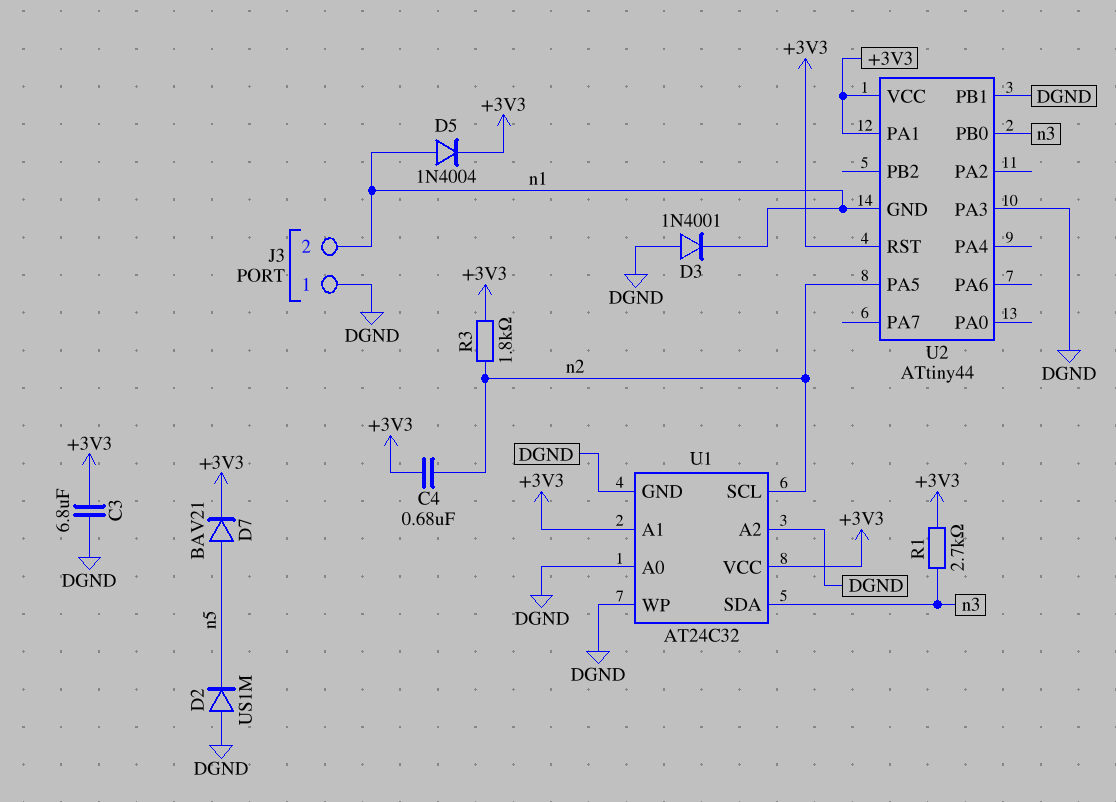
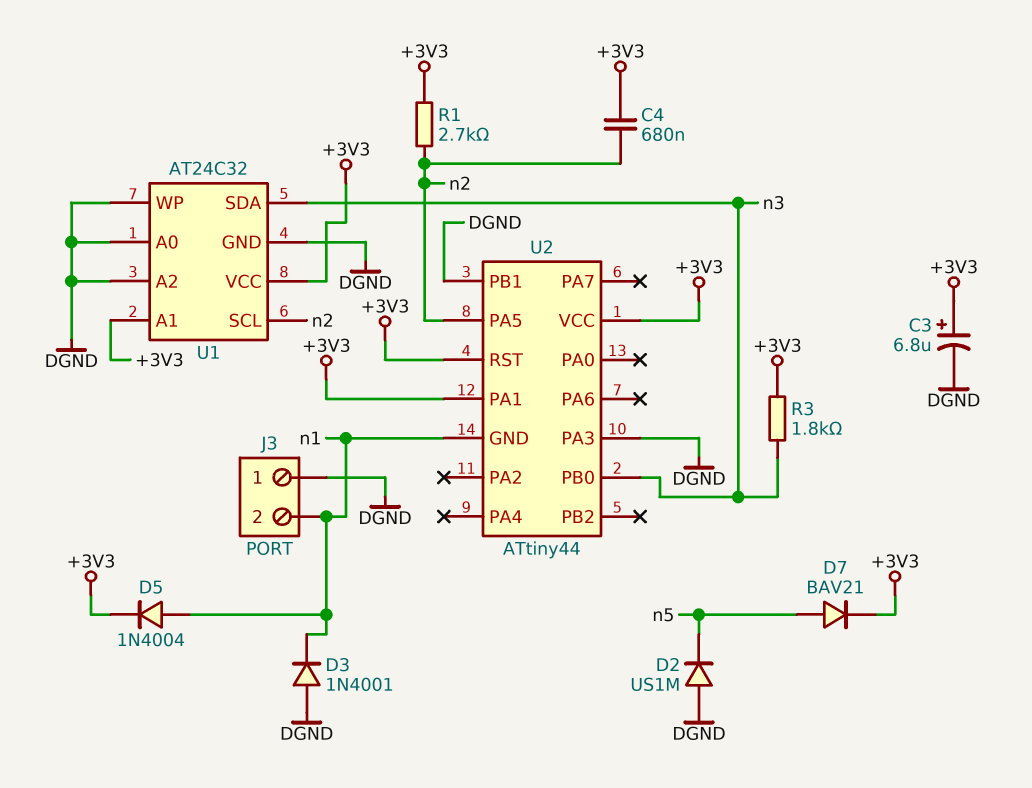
C3: 6.8uF (+3V3, DGND) -> 6.8uF (plus +3V3, minus DGND)
R1: 2.7k (+3V3, n3) -> 2.7k (+3V3, n2)
R3: 1.8k (+3V3, n2) -> 1.8k (+3V3, n3)

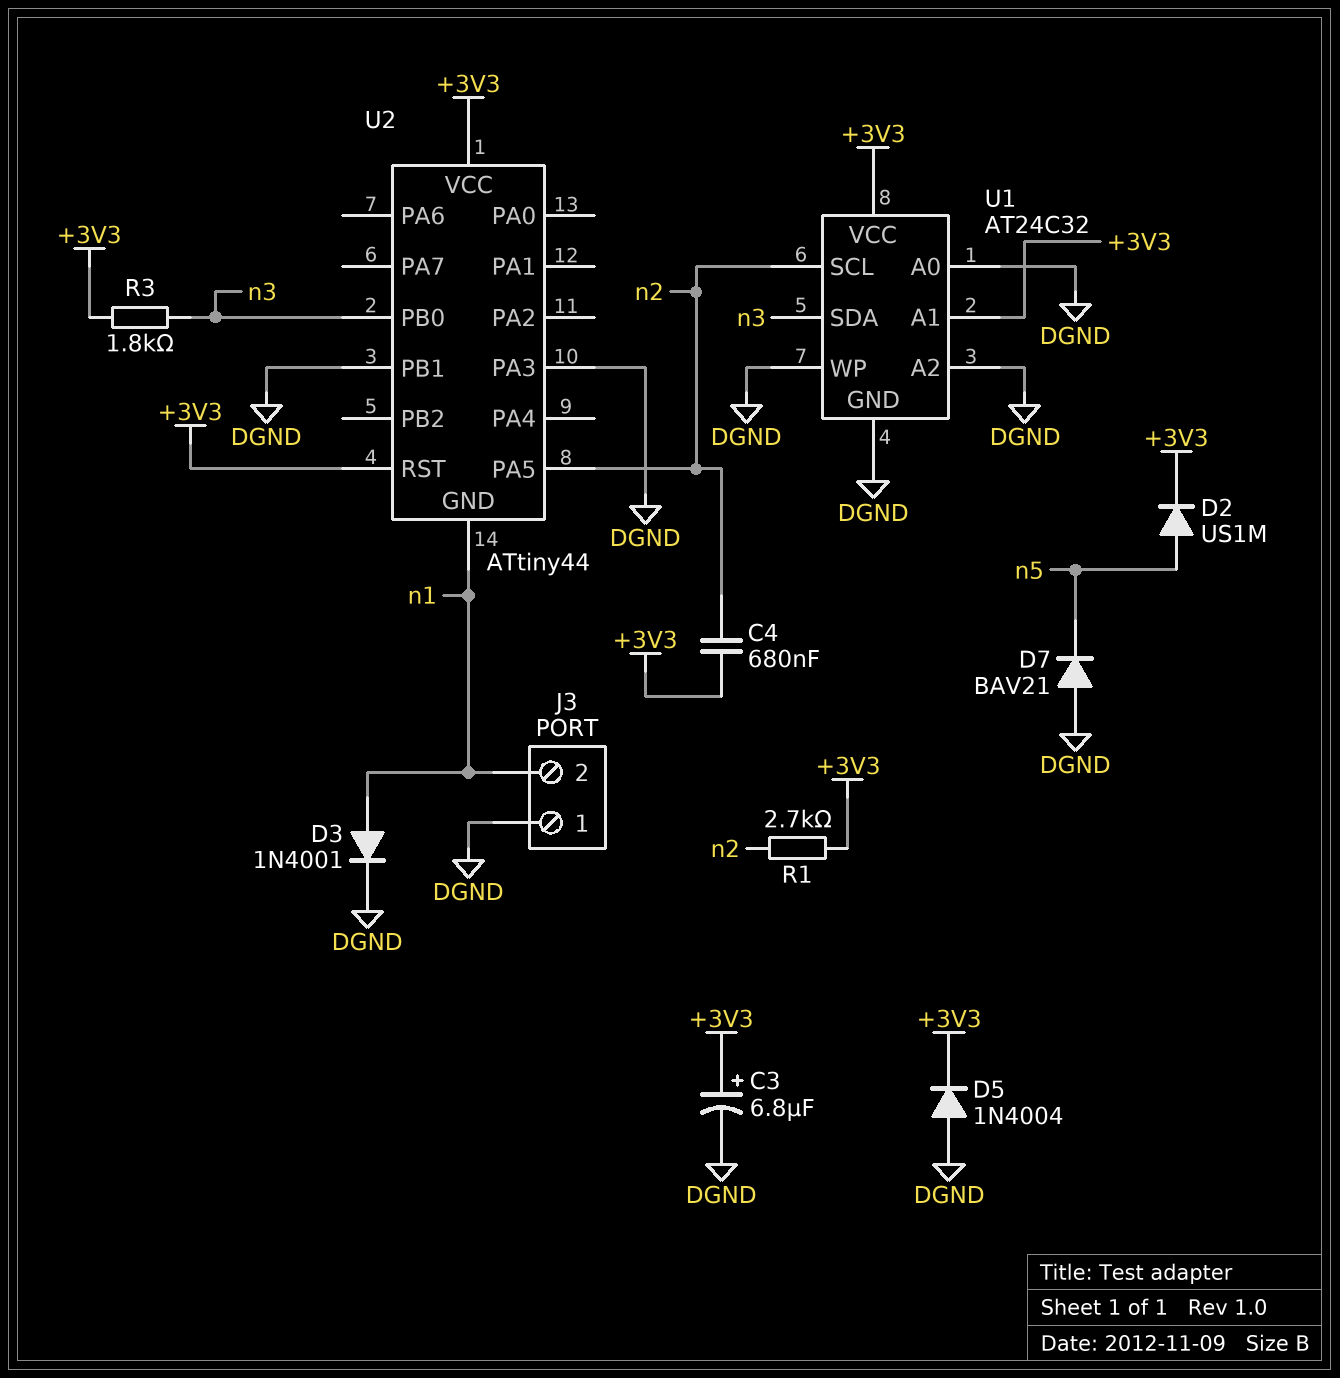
D2: diode US1M (A DGND, K n5) -> diode US1M (A n5, K +3V3)
D3: diode 1N4001 (A DGND, K n1) -> diode 1N4001 (A n1, K DGND)
D5: diode 1N4004 (A n1, K +3V3) -> diode 1N4004 (A DGND, K +3V3)
D7: diode BAV21 (A n5, K +3V3) -> diode BAV21 (A DGND, K n5)
U2 pin PA1: +3V3 -> none

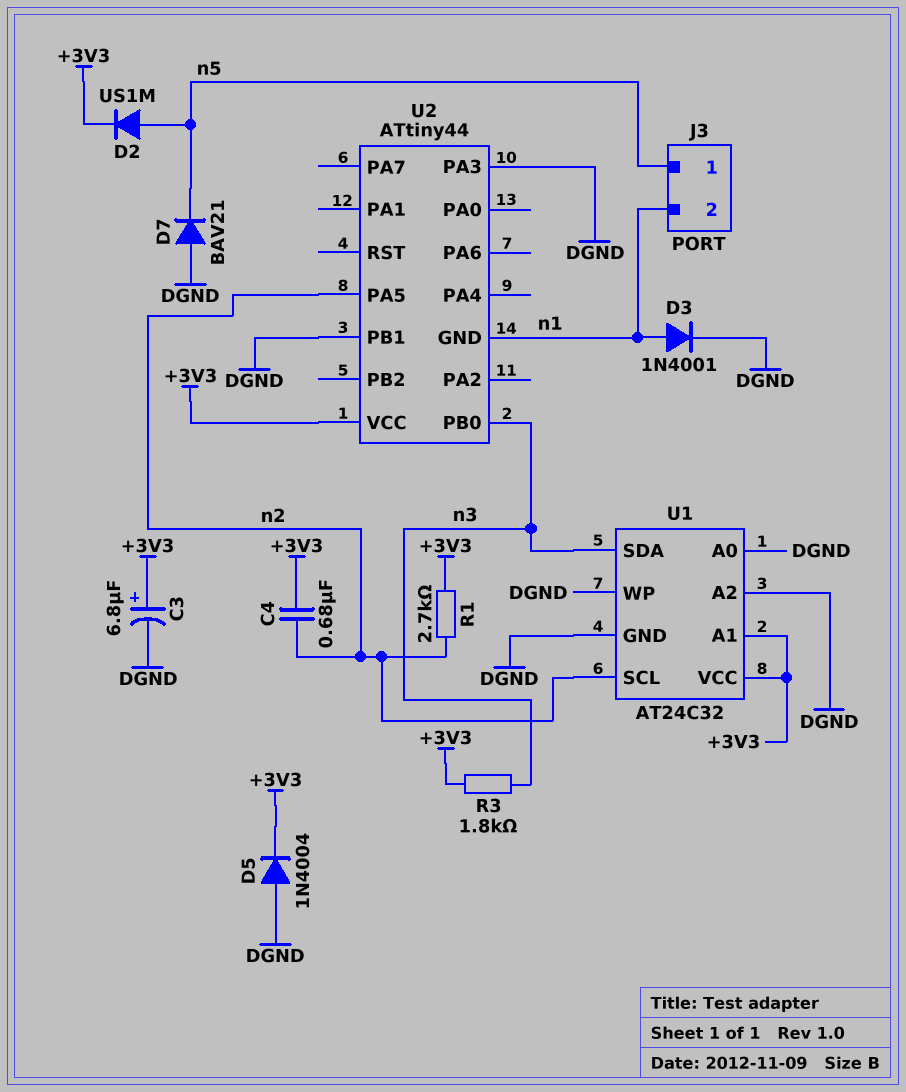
J3 pin 1: DGND -> n5
U2 pin RST: +3V3 -> none

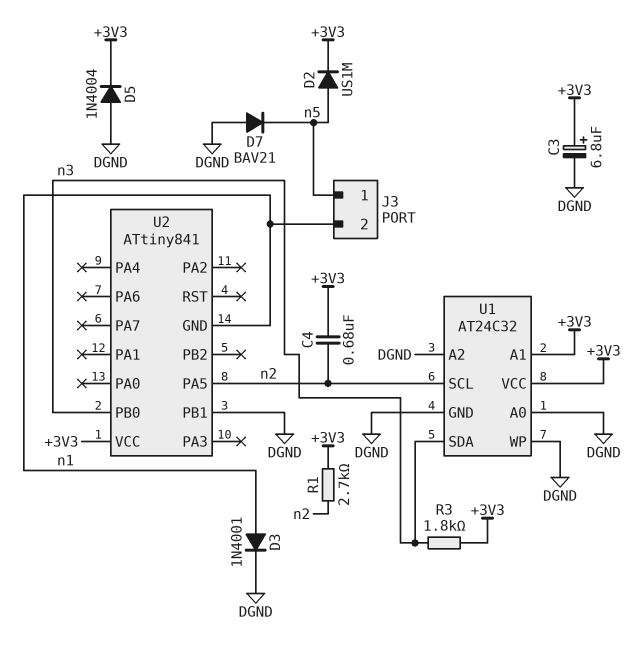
U2: ATtiny44 -> ATtiny841
U2 pin PA3: DGND -> none

